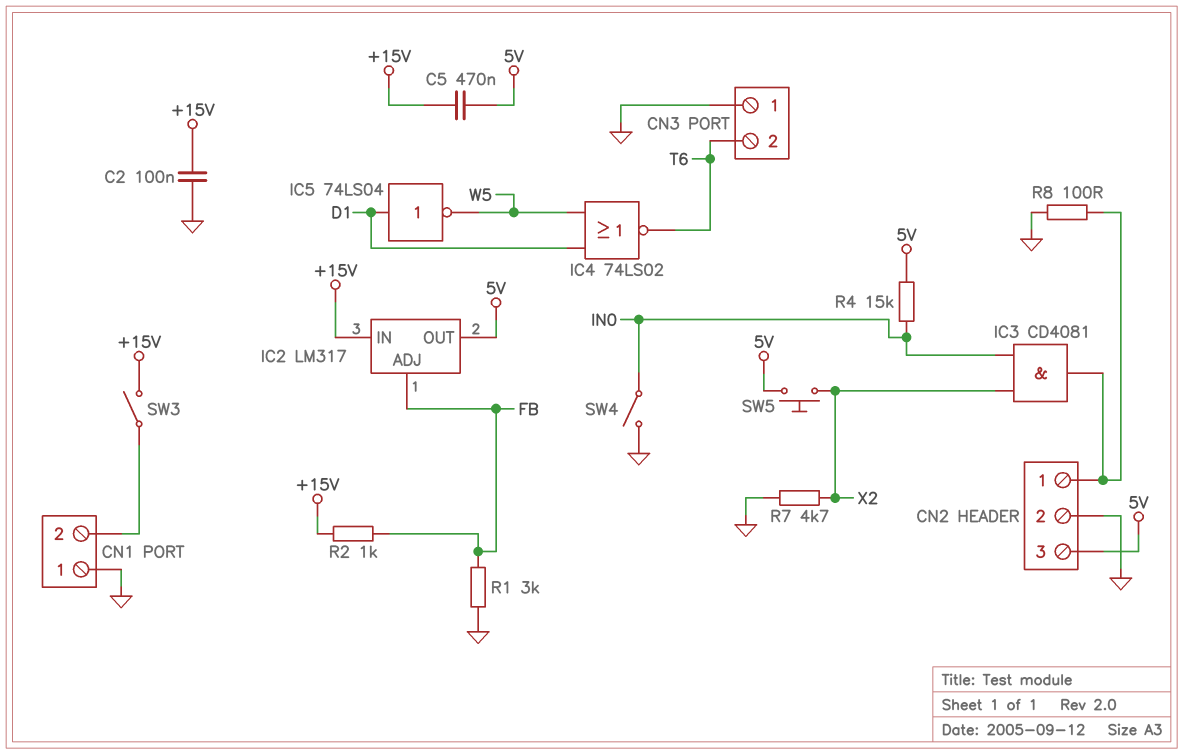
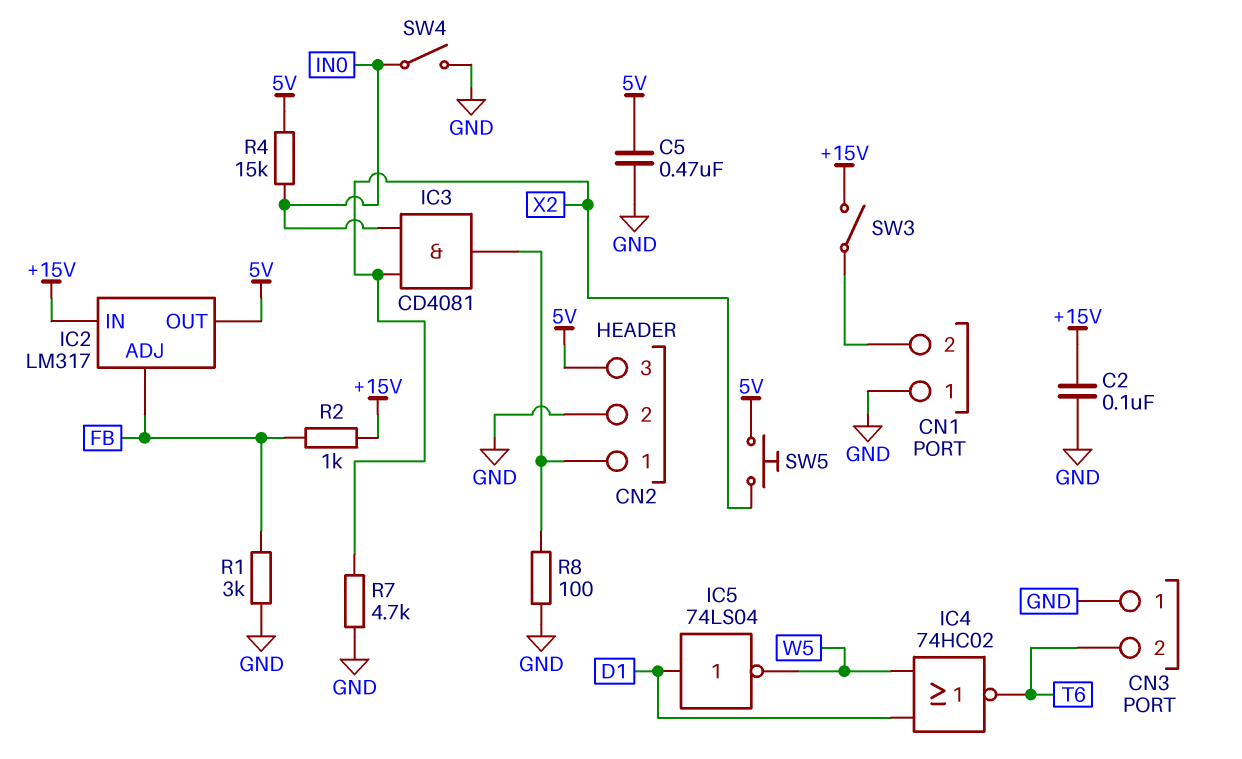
C5: 470nF (+15V, 5V) -> 470nF (5V, GND)
IC4: NOR 74LS02 (in D1, in W5, out T6) -> NOR 74HC02 (in D1, in W5, out T6)

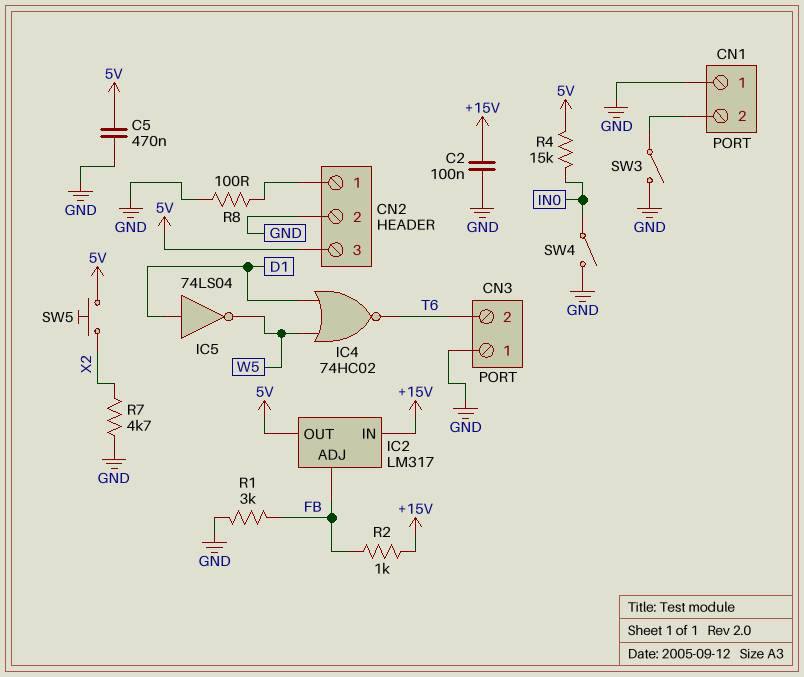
IC3: AND CD4081 (in IN0, in X2, out CN2/1) -> none
SW3: switch (+15V, CN1/2) -> switch (CN1/2, GND)

